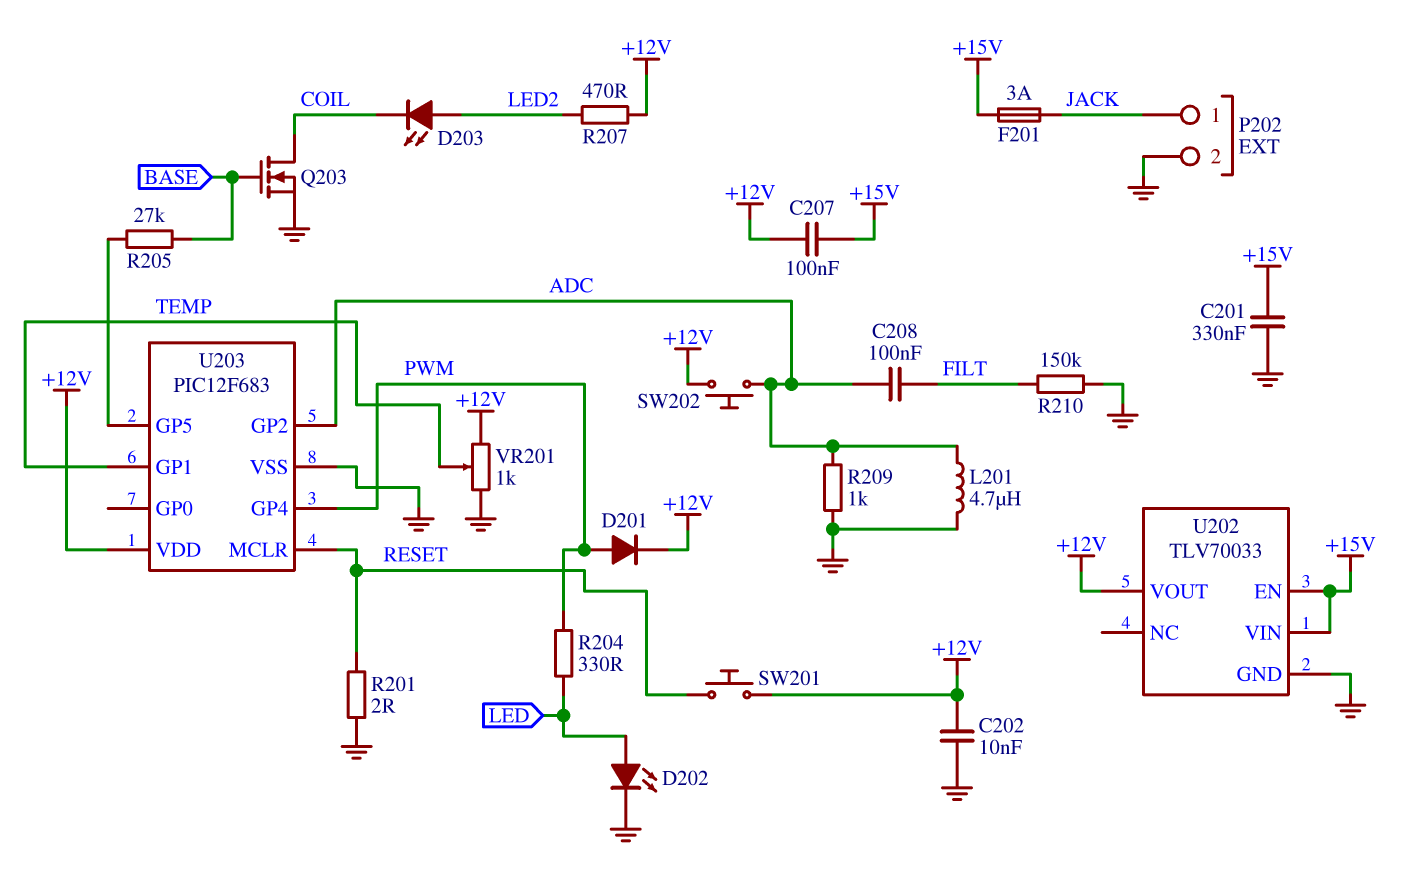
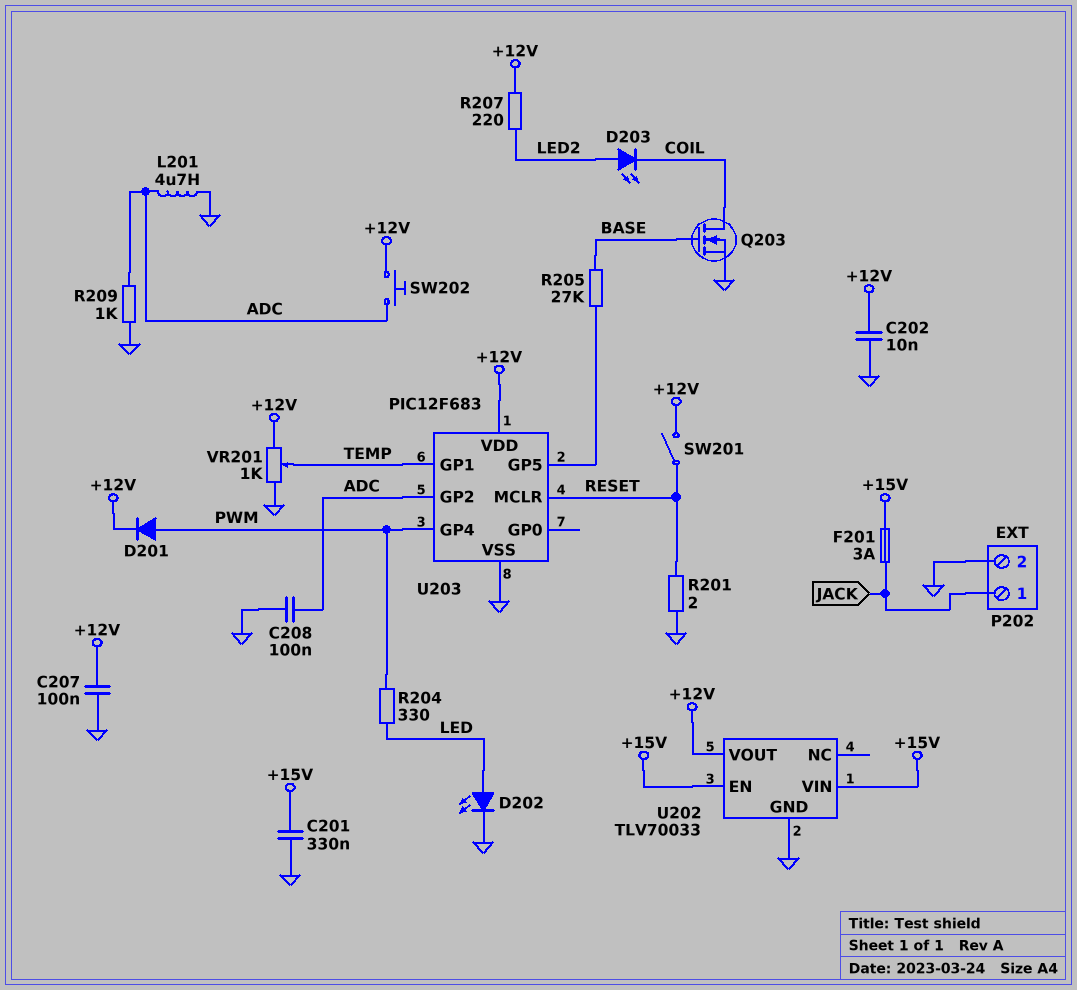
C207: 100nF (+12V, +15V) -> 100nF (+12V, GND)
C208: 100nF (ADC, FILT) -> 100nF (ADC, GND)
R207: 470 (+12V, LED2) -> 220 (+12V, LED2)
R210: 150k (FILT, GND) -> none
SW201: button (+12V, RESET) -> switch (+12V, RESET)

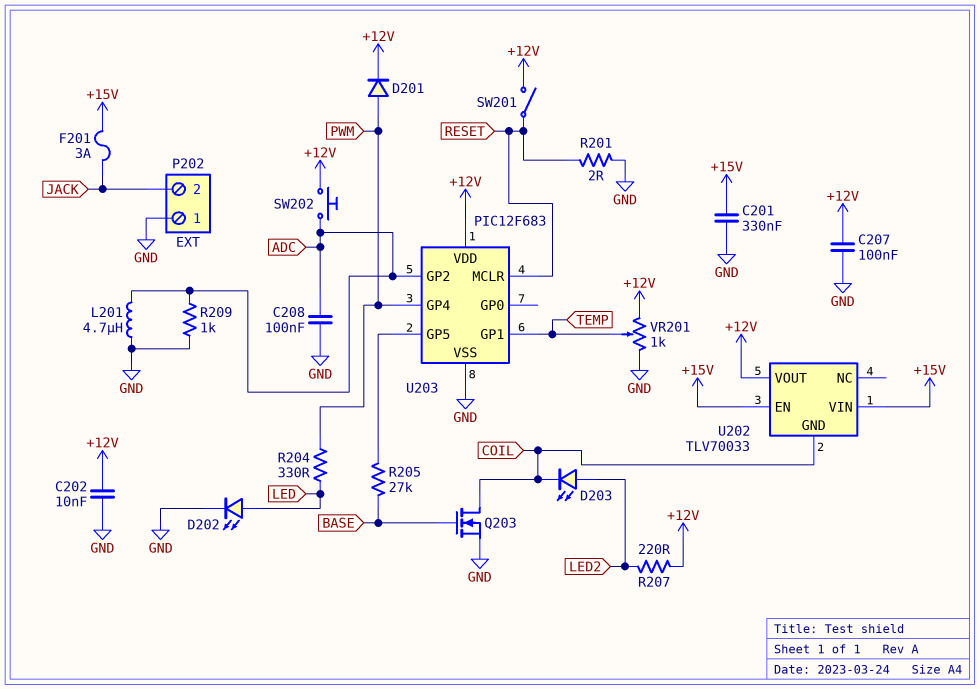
P202 pin 1: JACK -> GND
P202 pin 2: GND -> JACK
U202 pin GND: GND -> COIL

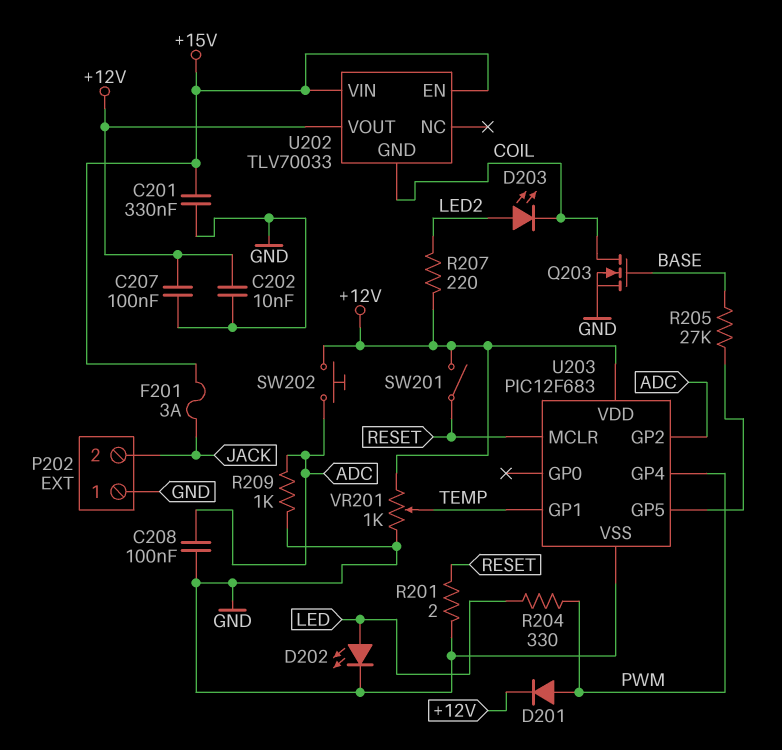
L201: 4.7uH (ADC, GND) -> none

